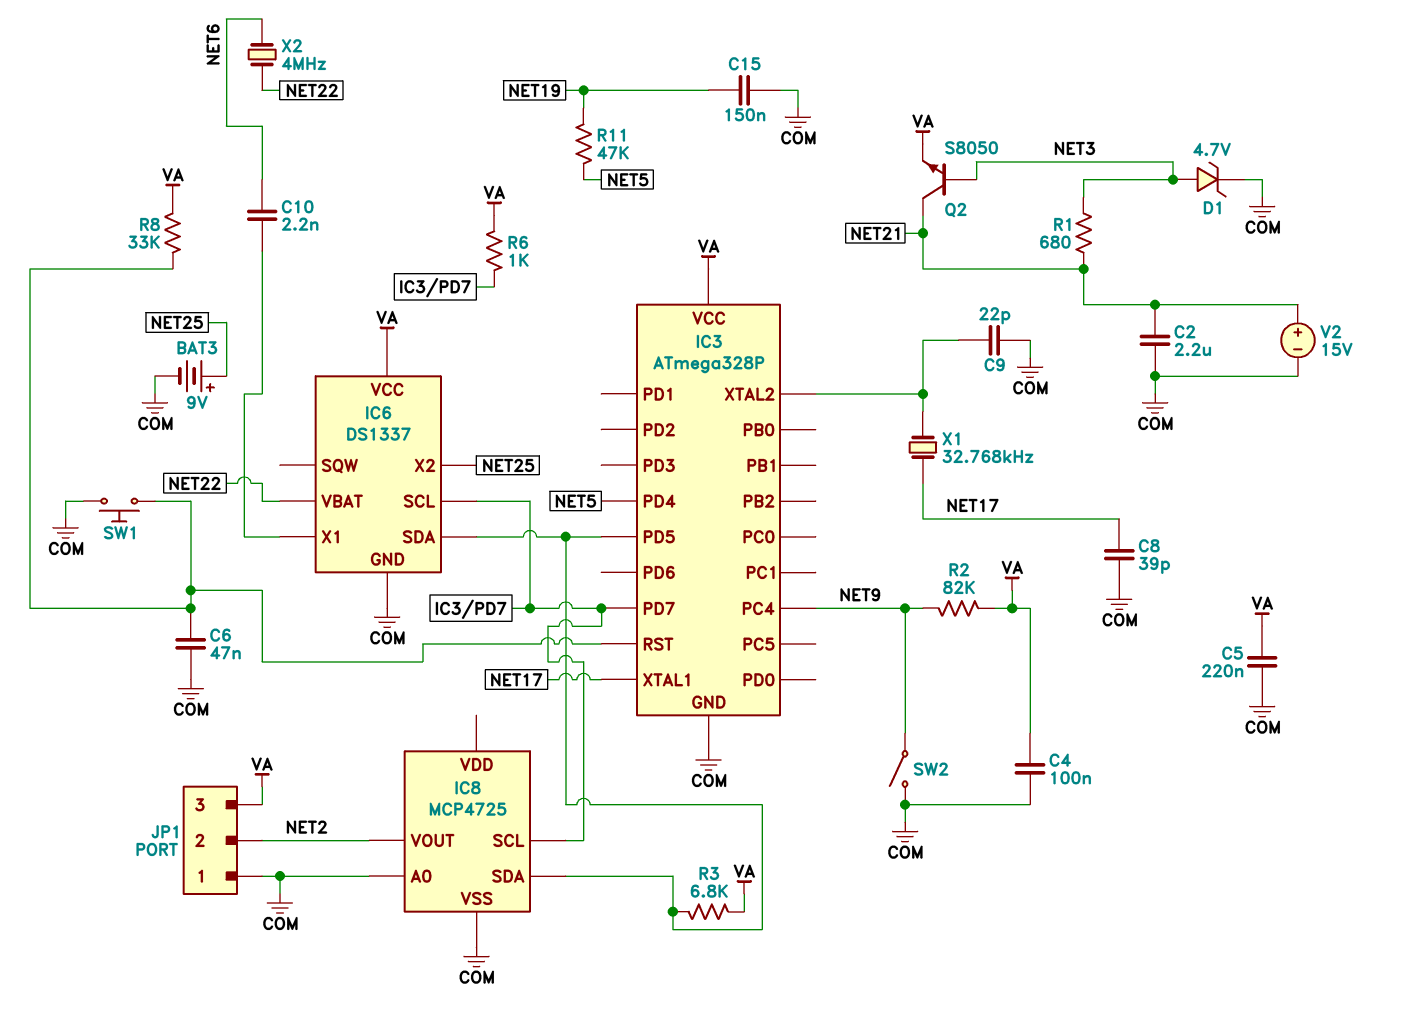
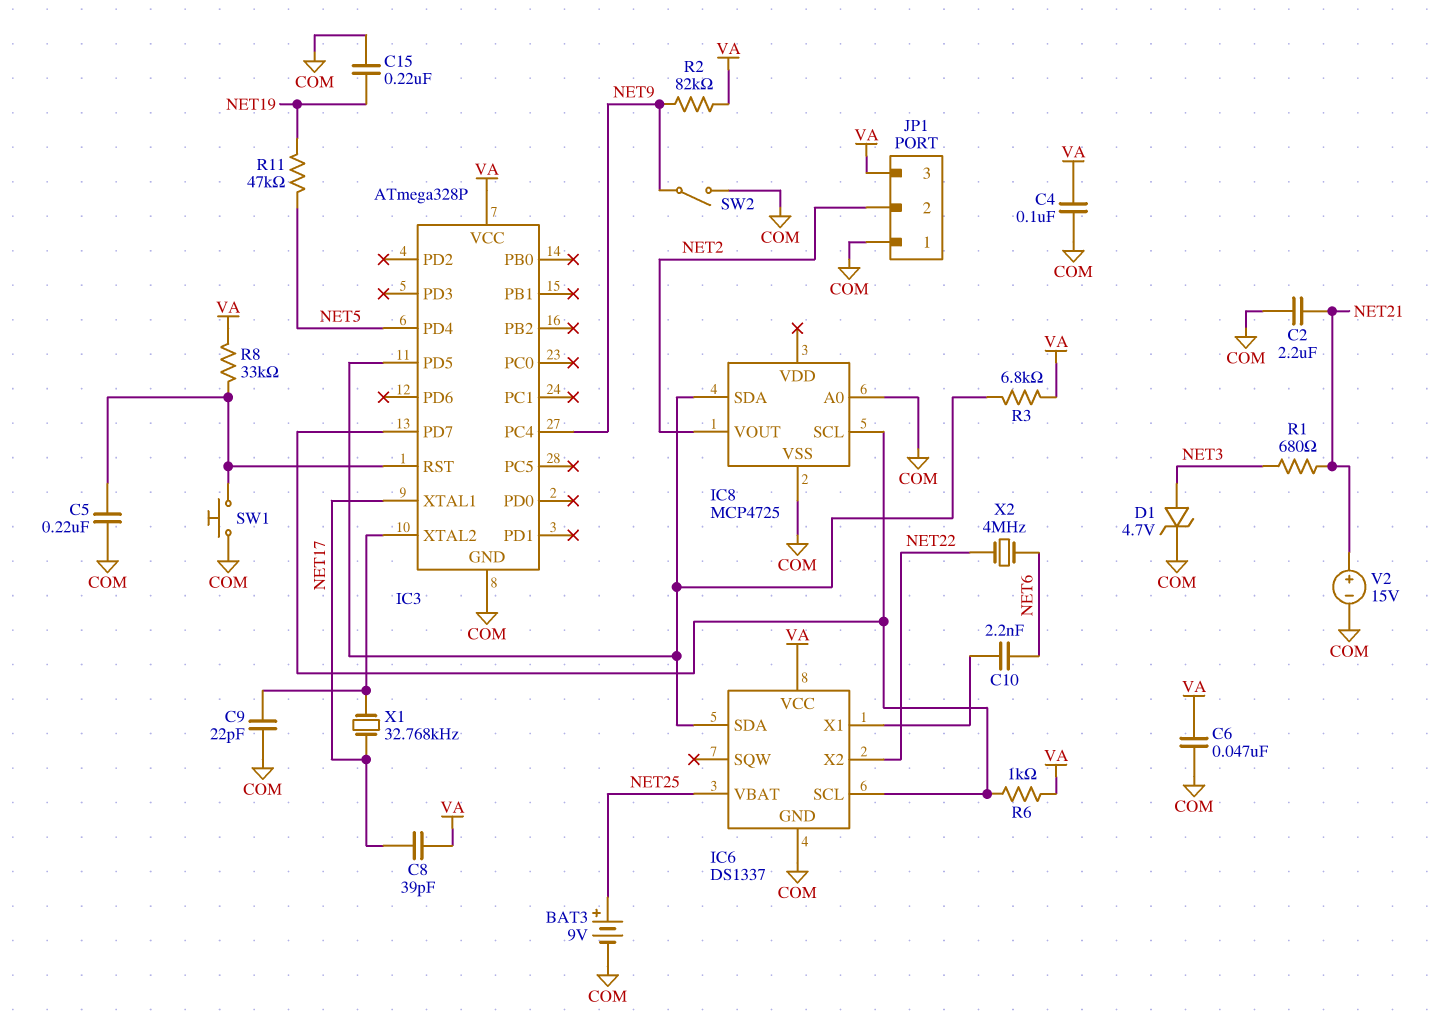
C5: 220nF (COM, VA) -> 220nF (COM, IC3/RST)
C6: 47nF (COM, IC3/RST) -> 47nF (COM, VA)
C8: 39pF (COM, NET17) -> 39pF (NET17, VA)
C15: 150nF (COM, NET19) -> 220nF (COM, NET19)
IC6 pin VBAT: NET22 -> NET25
IC6 pin X2: NET25 -> NET22
Q2: NPN S8050 (B NET3, C NET21, E VA) -> none

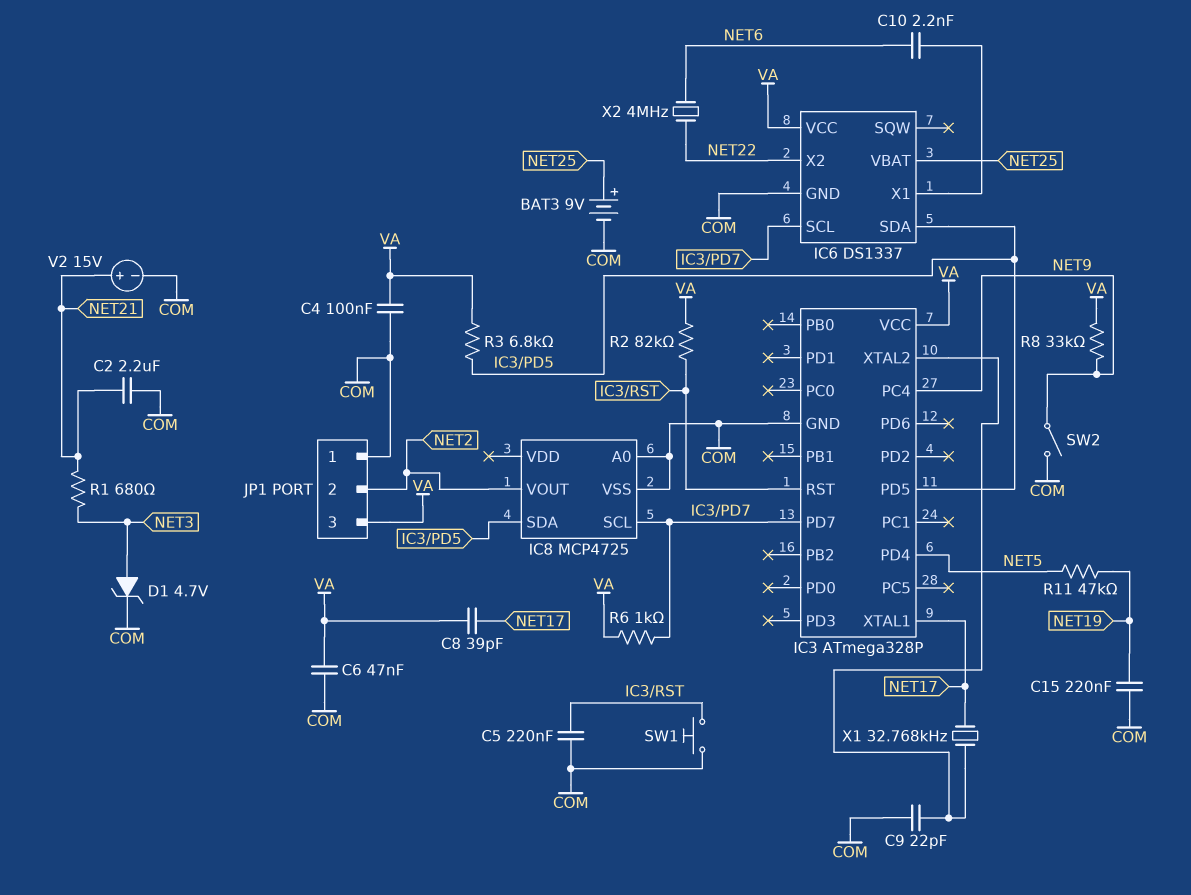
R2: 82k (NET9, VA) -> 82k (IC3/RST, VA)
R8: 33k (IC3/RST, VA) -> 33k (NET9, VA)

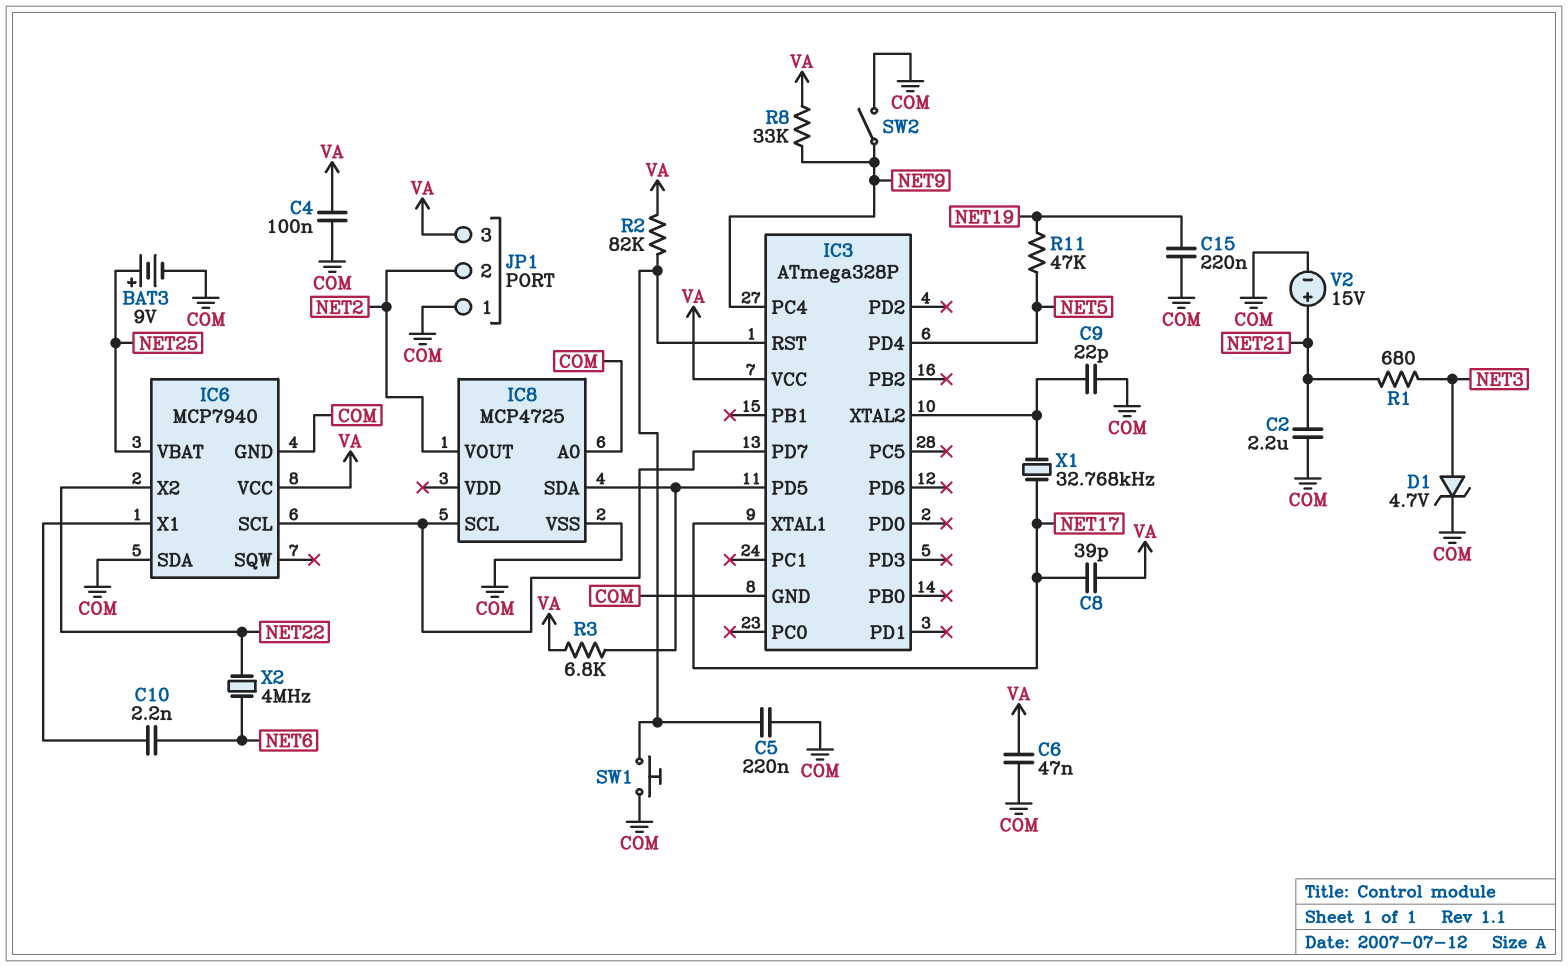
IC6: DS1337 -> MCP7940
IC6 pin SDA: IC3/PD5 -> COM
R6: 1k (IC3/PD7, VA) -> none

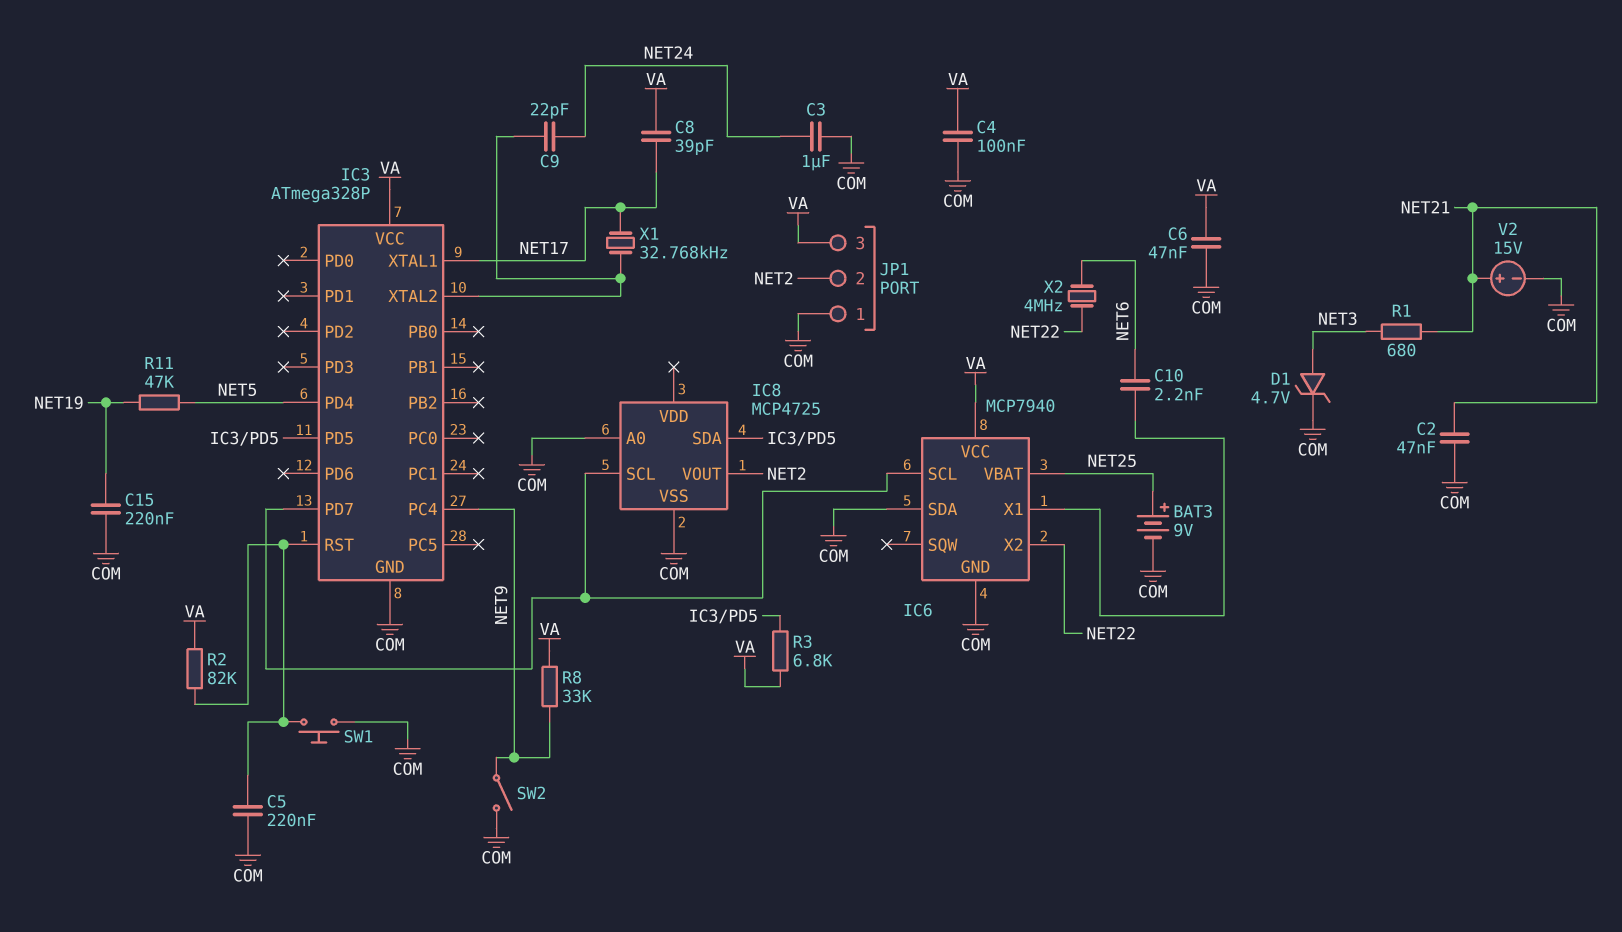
C2: 2.2uF (COM, NET21) -> 47nF (COM, NET21)
C3: none -> 1uF (COM, NET24)
C9: 22pF (COM, IC3/XTAL2) -> 22pF (IC3/XTAL2, NET24)

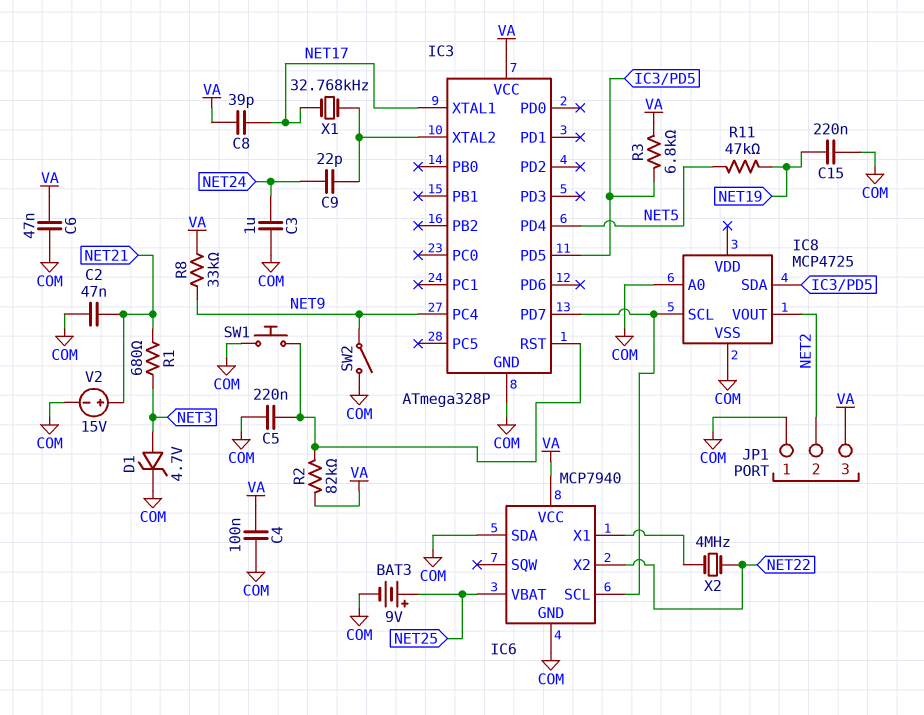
C10: 2.2nF (IC6/X1, NET6) -> none
X2: 4MHz (NET6, NET22) -> 4MHz (IC6/X1, NET22)

